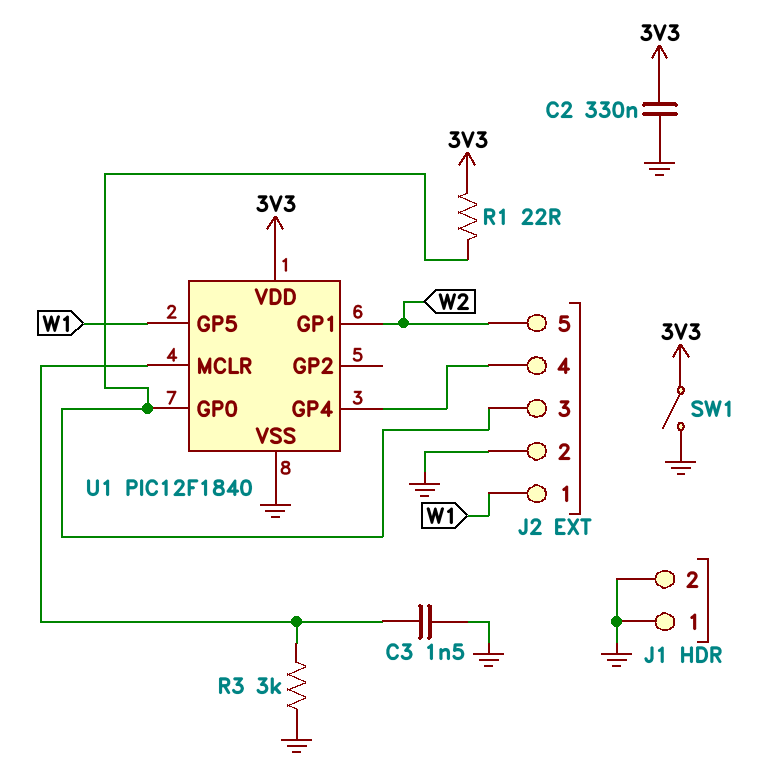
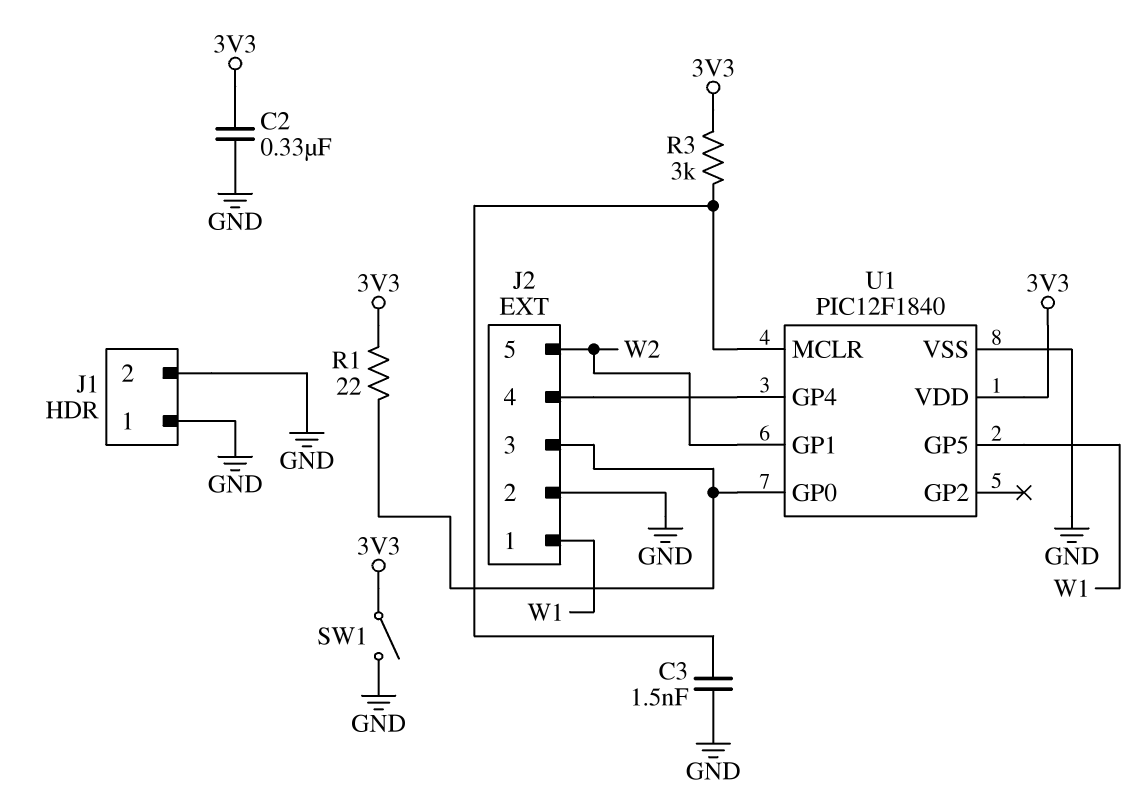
R3: 3k (GND, U1/MCLR) -> 3k (3V3, U1/MCLR)

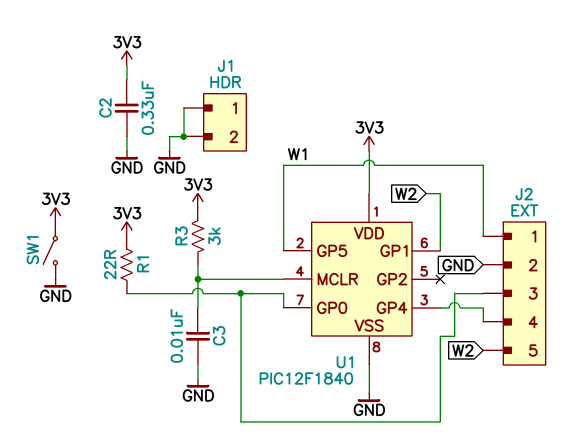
C3: 1.5nF (GND, U1/MCLR) -> 10nF (GND, U1/MCLR)

